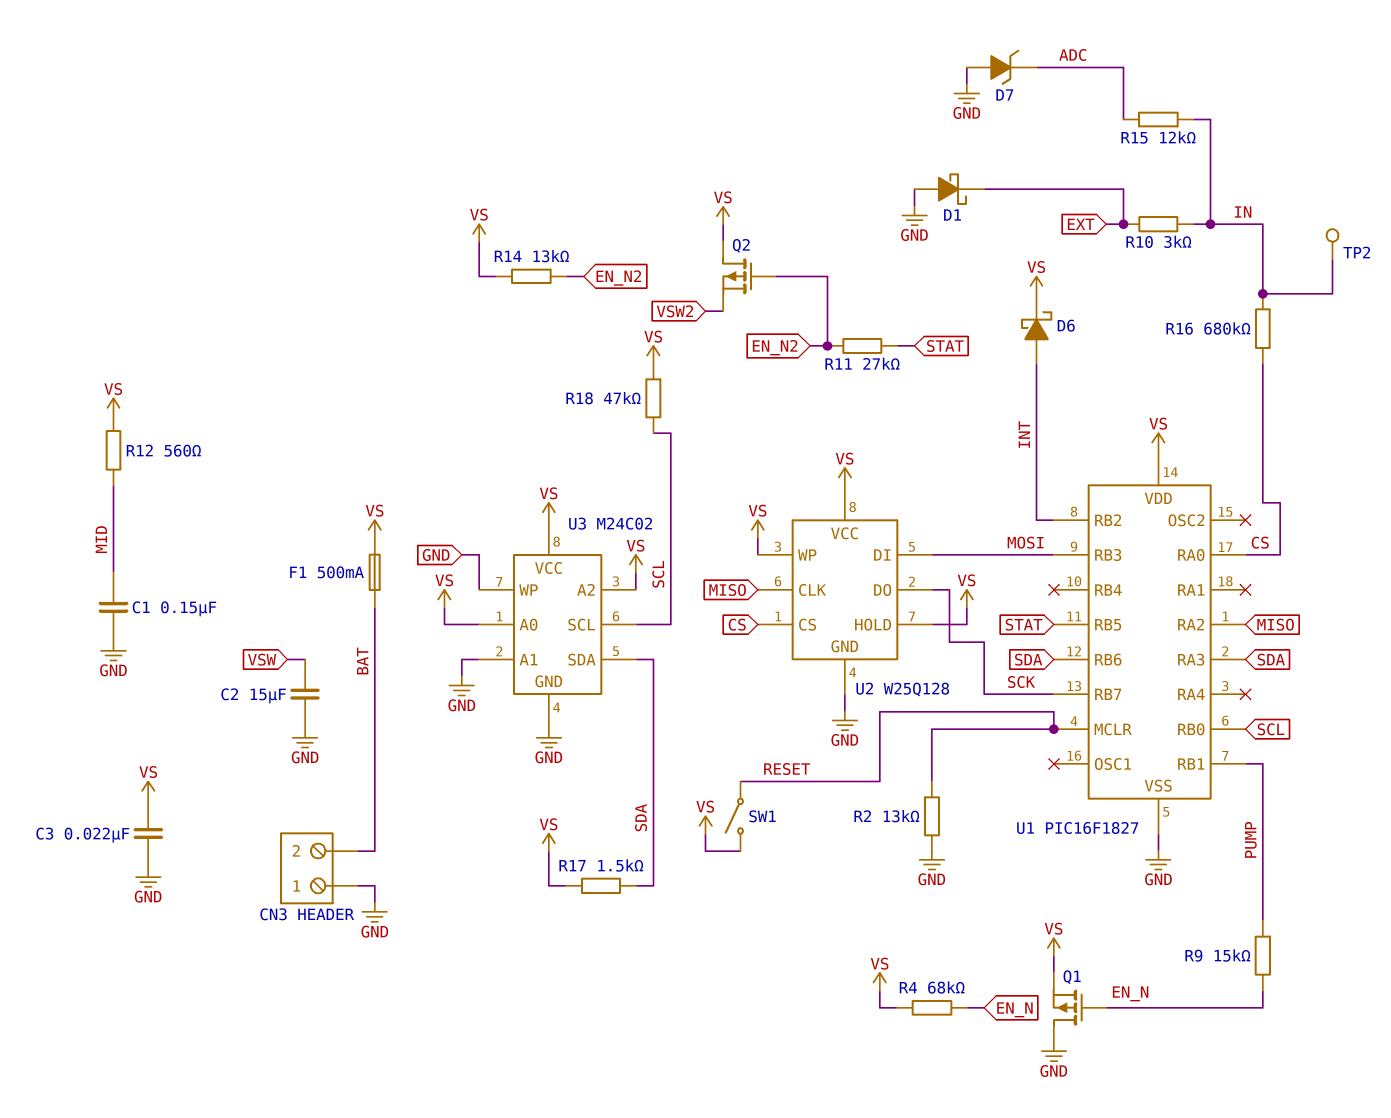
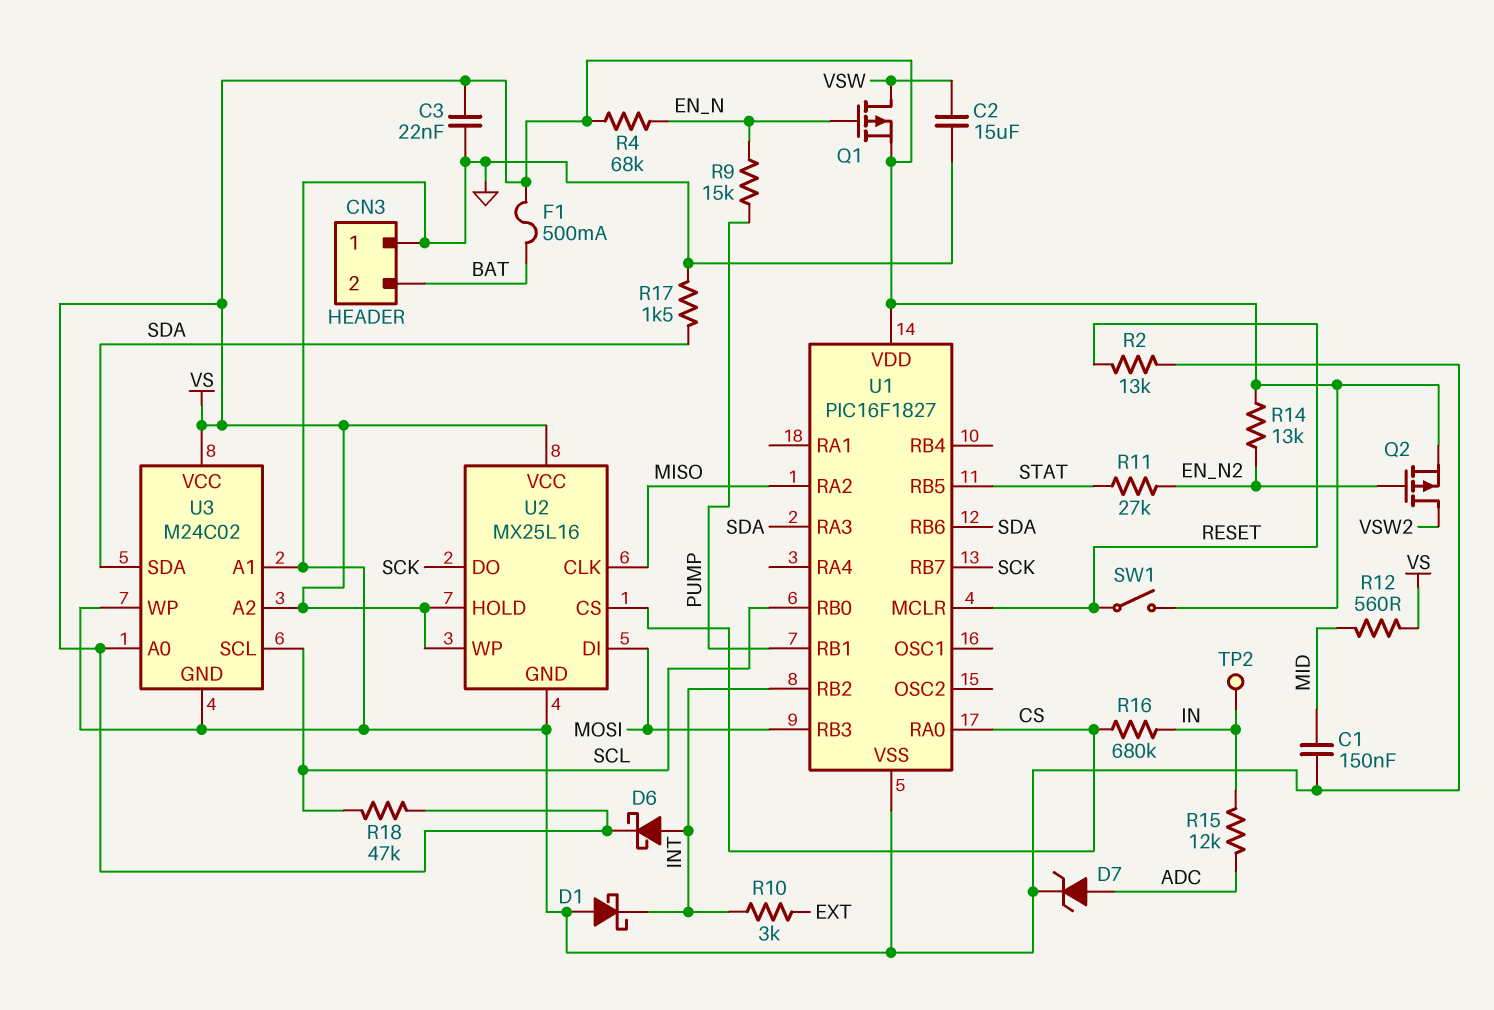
D1: schottky (A GND, K EXT) -> schottky (A GND, K INT)
D7: zener (A GND, K ADC) -> zener (A ADC, K GND)
Q1: PMOS (G EN_N, D GND, S VS) -> PMOS (G EN_N, D VSW, S VS)
Q2: PMOS (G EN_N2, D VS, S VSW2) -> PMOS (G EN_N2, D VSW2, S VS)
R10: 3k (EXT, IN) -> 3k (EXT, INT)
R17: 1.5k (SDA, VS) -> 1.5k (GND, SDA)
U2: W25Q128 -> MX25L16

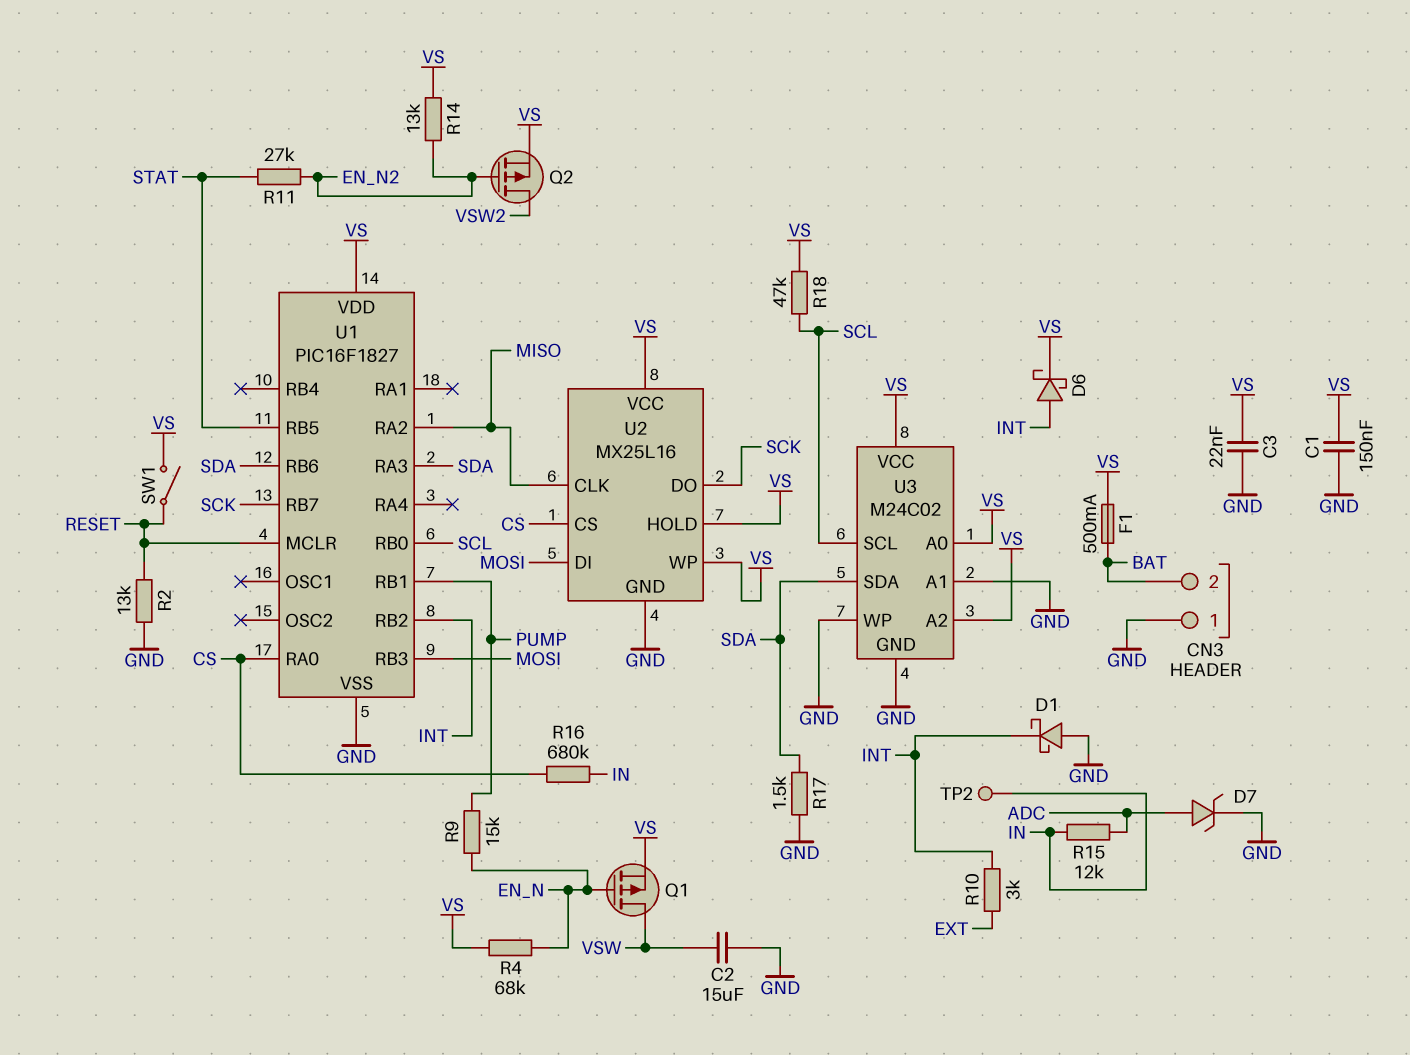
C1: 150nF (GND, MID) -> 150nF (GND, VS)
R12: 560 (MID, VS) -> none

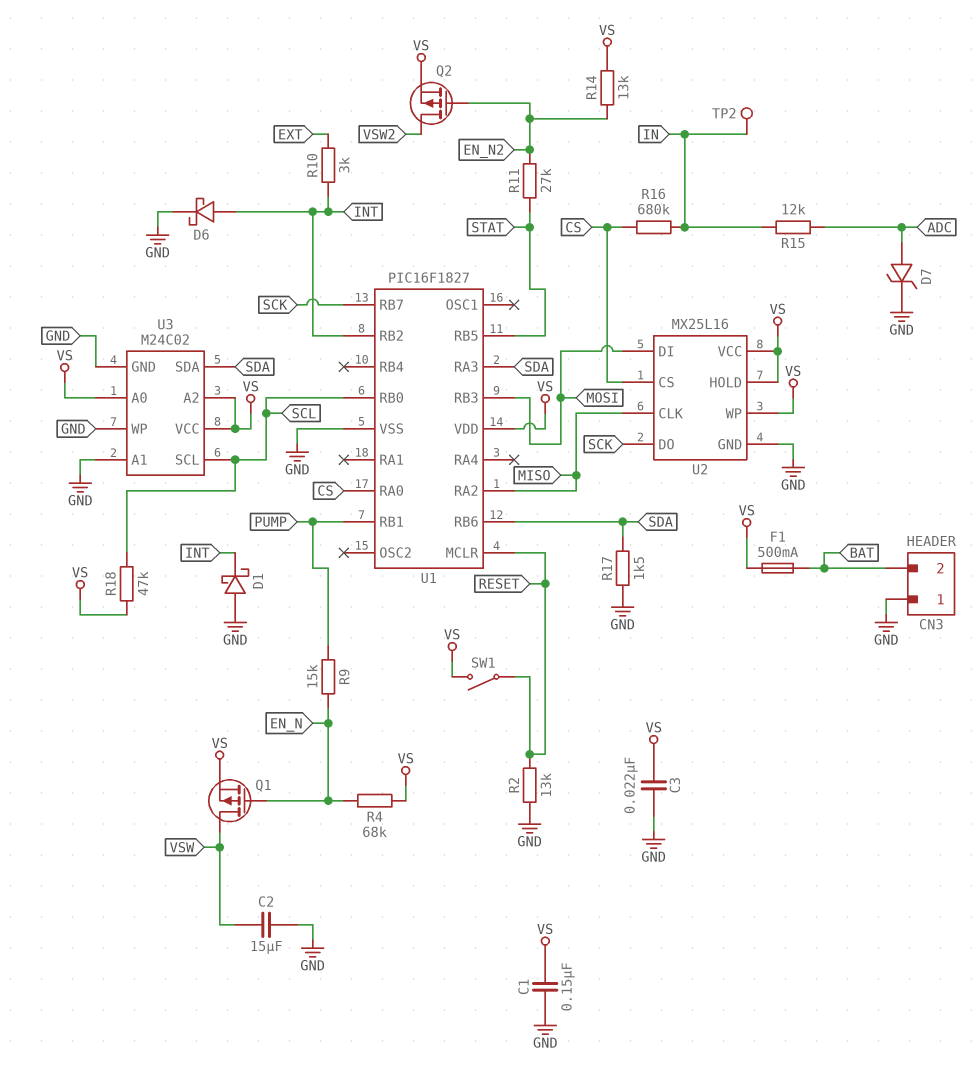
D6: schottky (A INT, K VS) -> schottky (A INT, K GND)

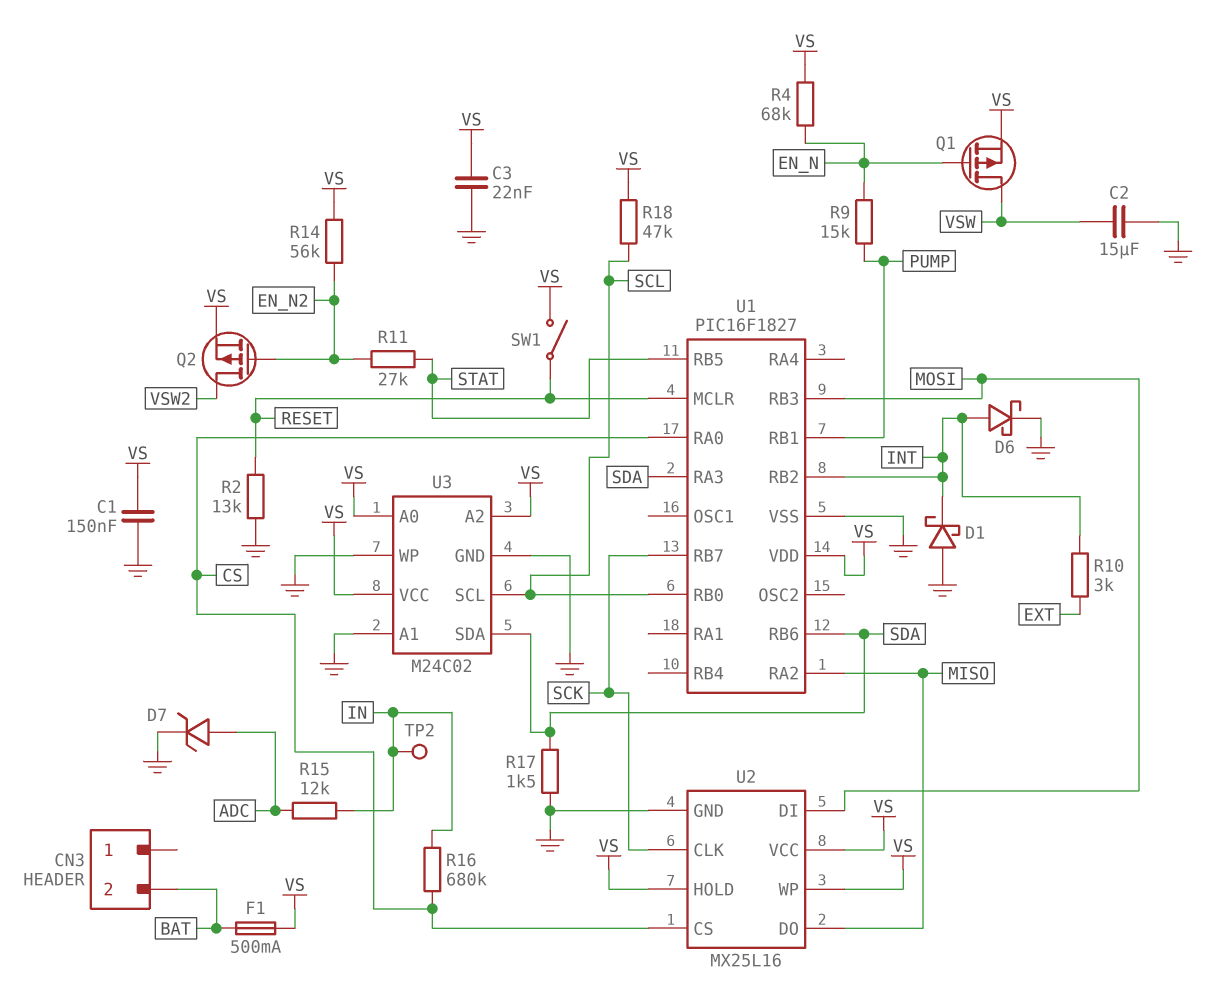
CN3 pin 1: GND -> none
R14: 13k (EN_N2, VS) -> 56k (EN_N2, VS)
U2 pin CLK: MISO -> SCK
U2 pin DO: SCK -> MISO

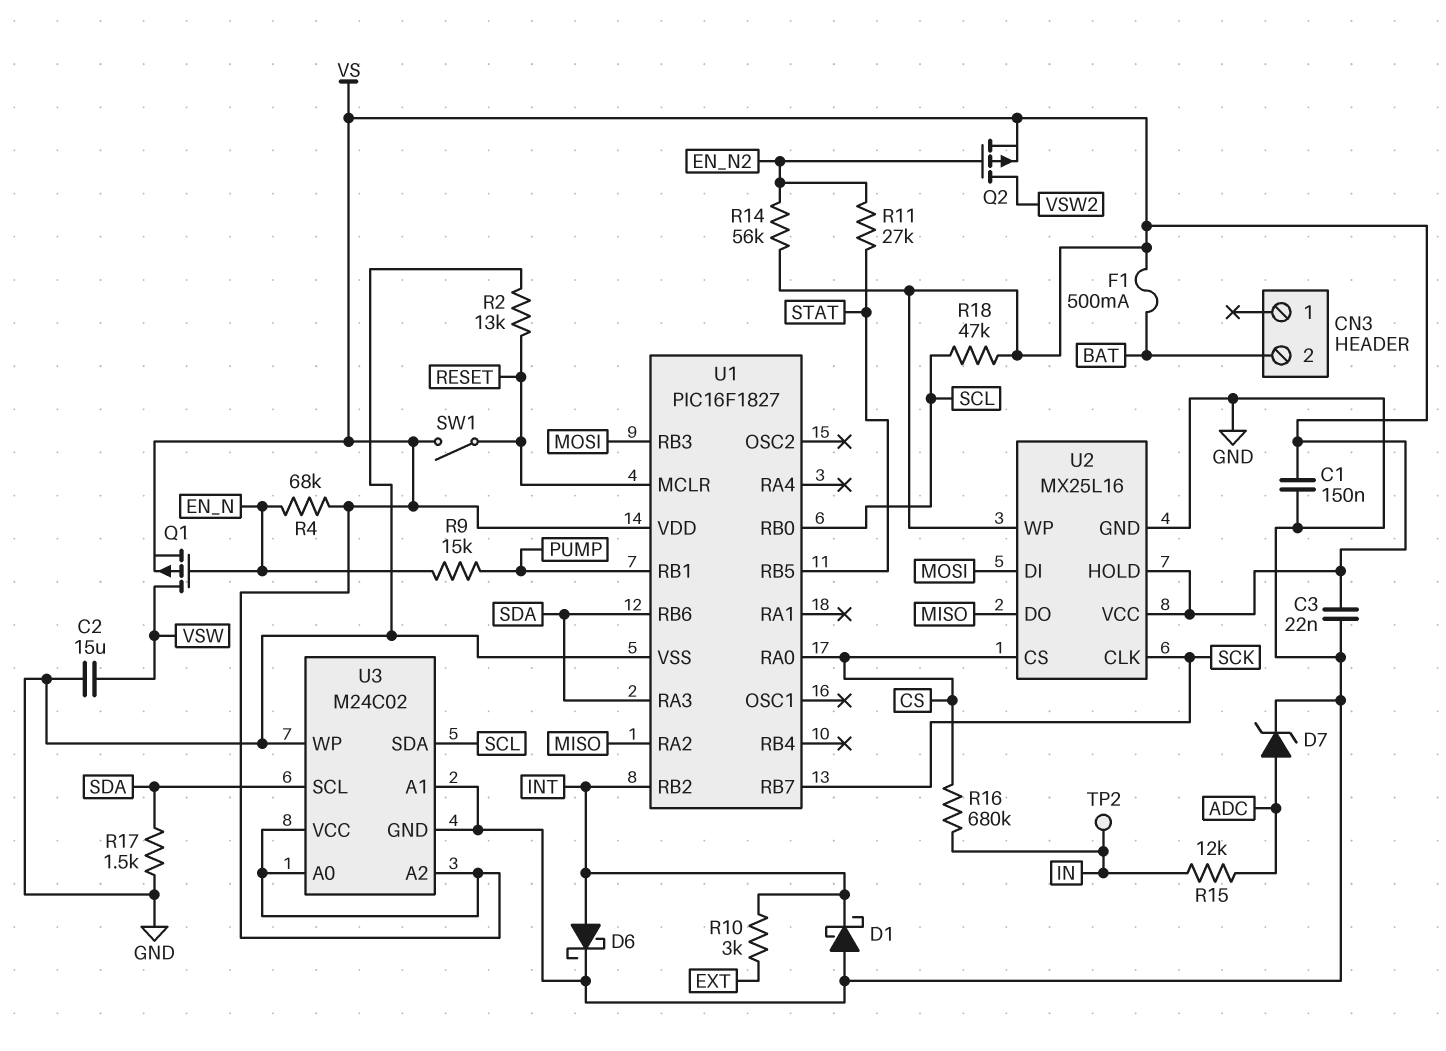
U3 pin SCL: SCL -> SDA
U3 pin SDA: SDA -> SCL

